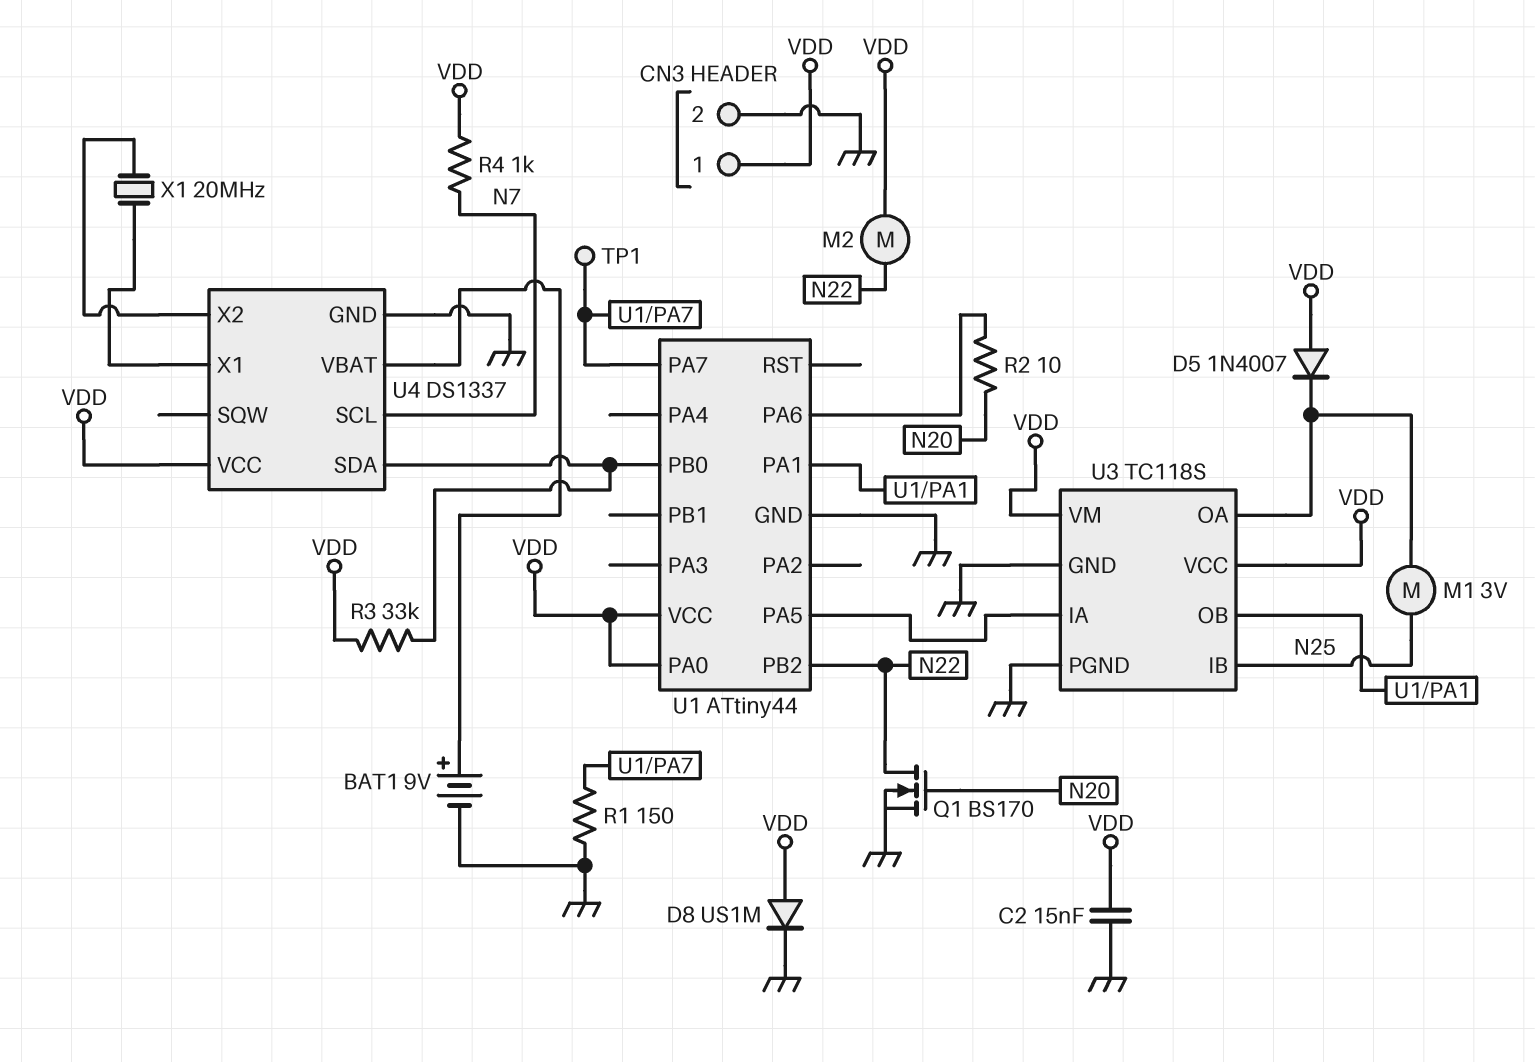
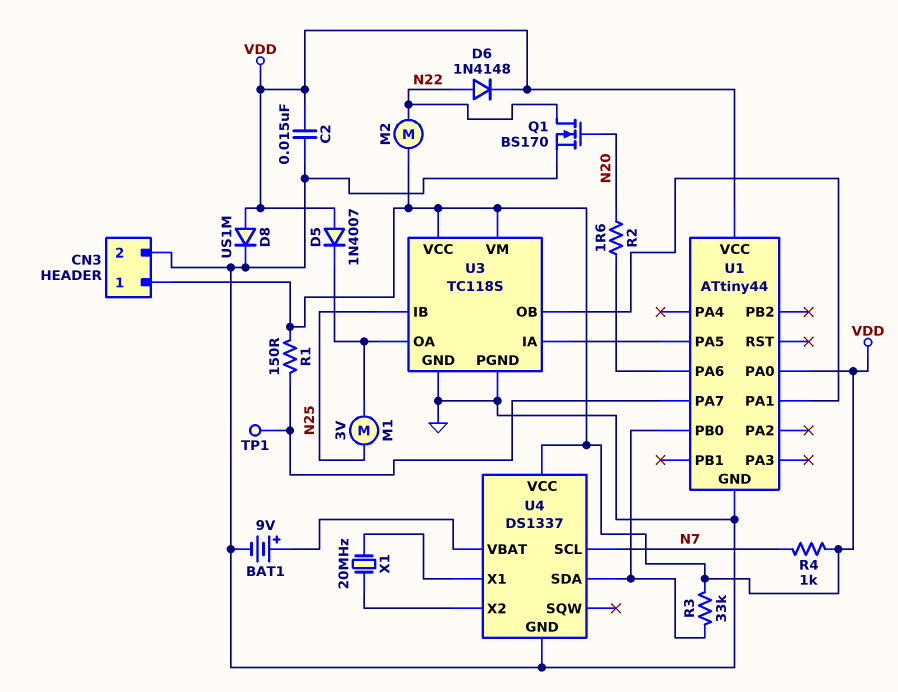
D6: none -> diode 1N4148 (A N22, K VDD)
R1: 150 (GND, U1/PA7) -> 150 (U1/PA7, VDD)
R2: 10 (N20, U1/PA6) -> 1.6 (N20, U1/PA6)
U1 pin PB2: N22 -> none

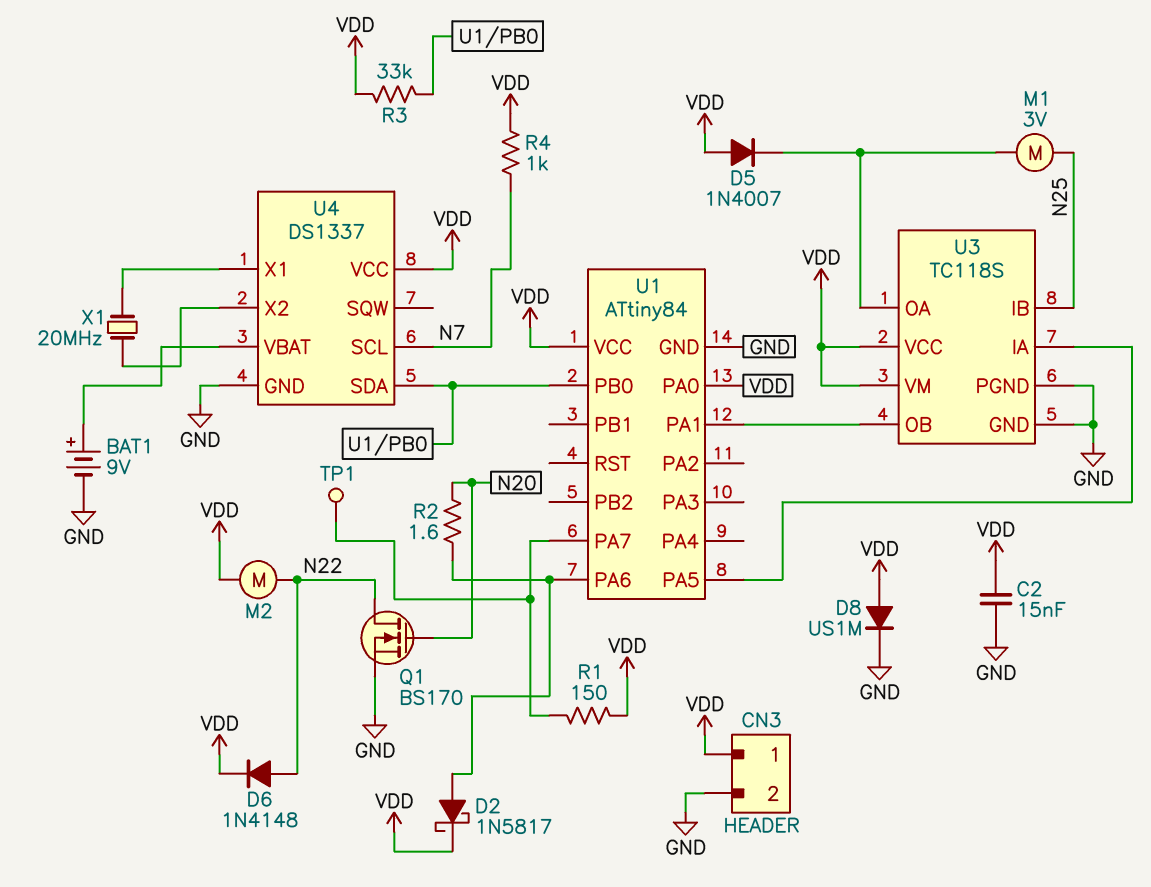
D2: none -> schottky 1N5817 (A U1/PA6, K VDD)
U1: ATtiny44 -> ATtiny84

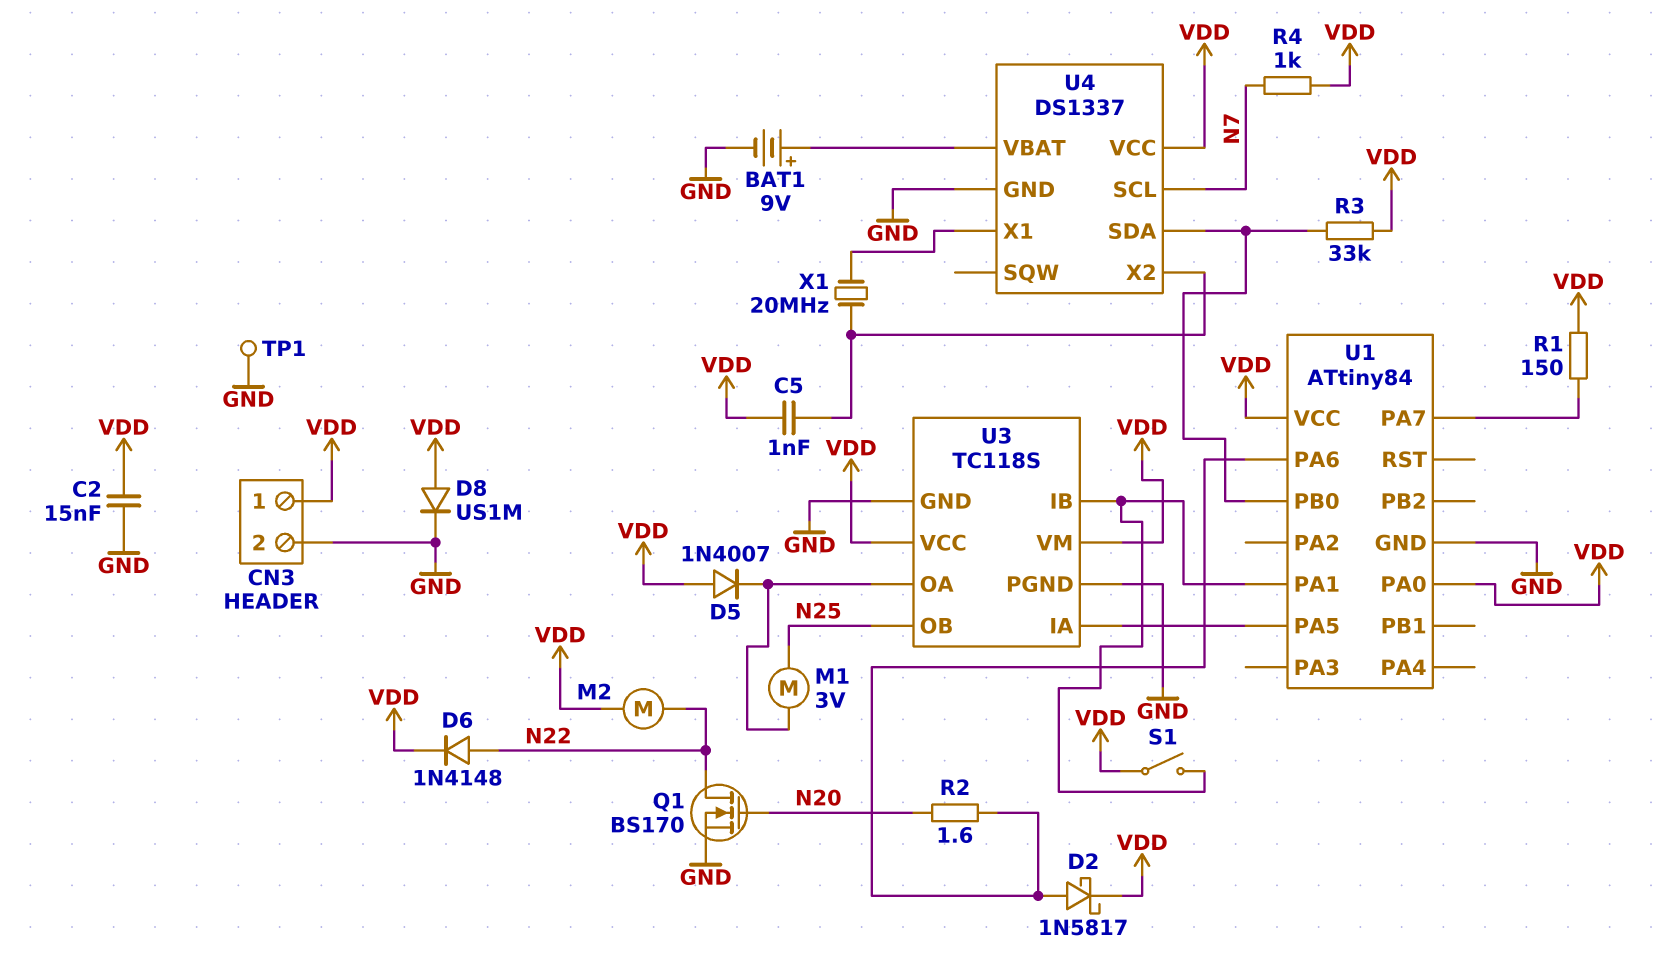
C5: none -> 1nF (U4/X2, VDD)
S1: none -> switch (U1/PA1, VDD)
TP1: test point (U1/PA7) -> test point (GND)
U3 pin IB: N25 -> U1/PA1
U3 pin OB: U1/PA1 -> N25

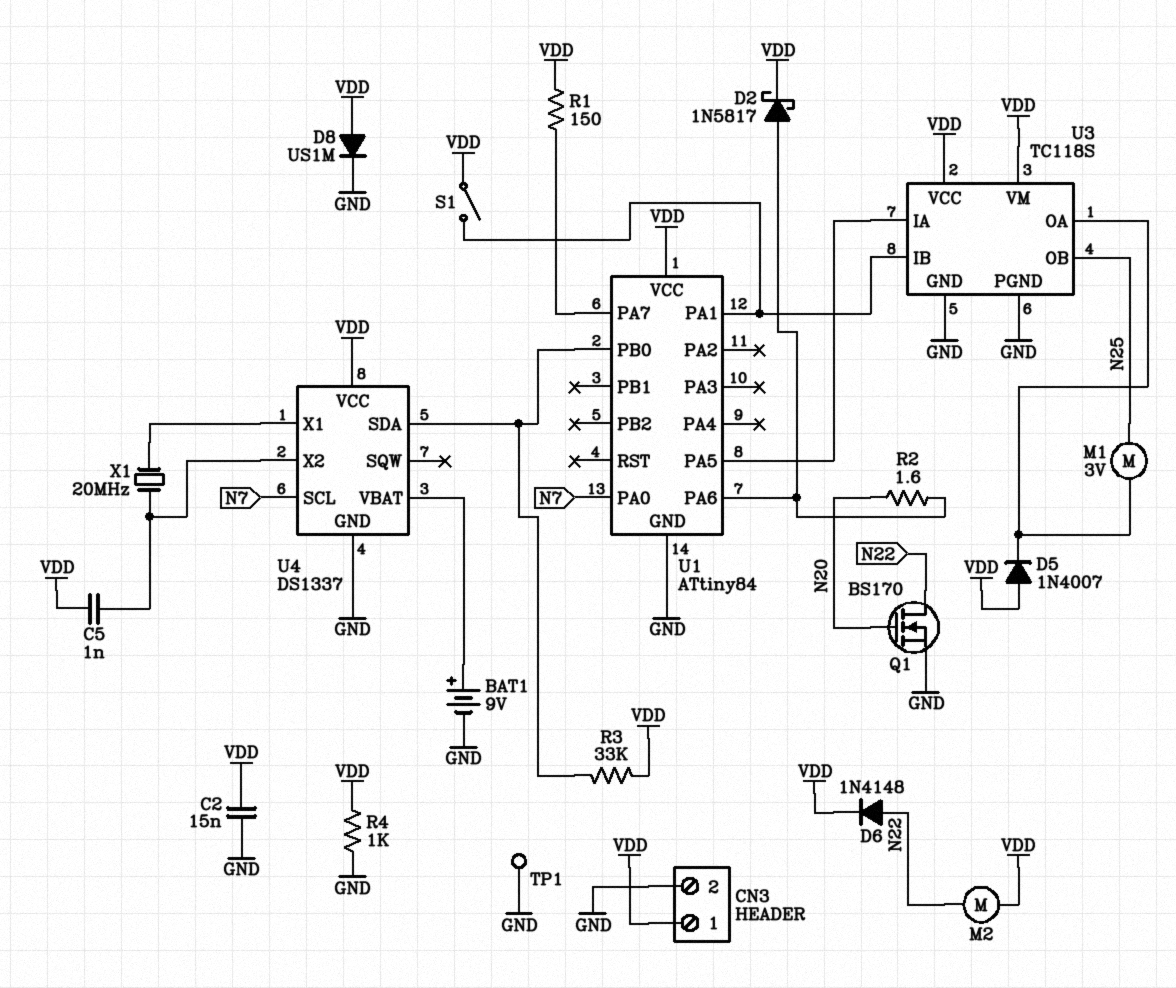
R4: 1k (N7, VDD) -> 1k (GND, VDD)
U1 pin PA0: VDD -> N7

